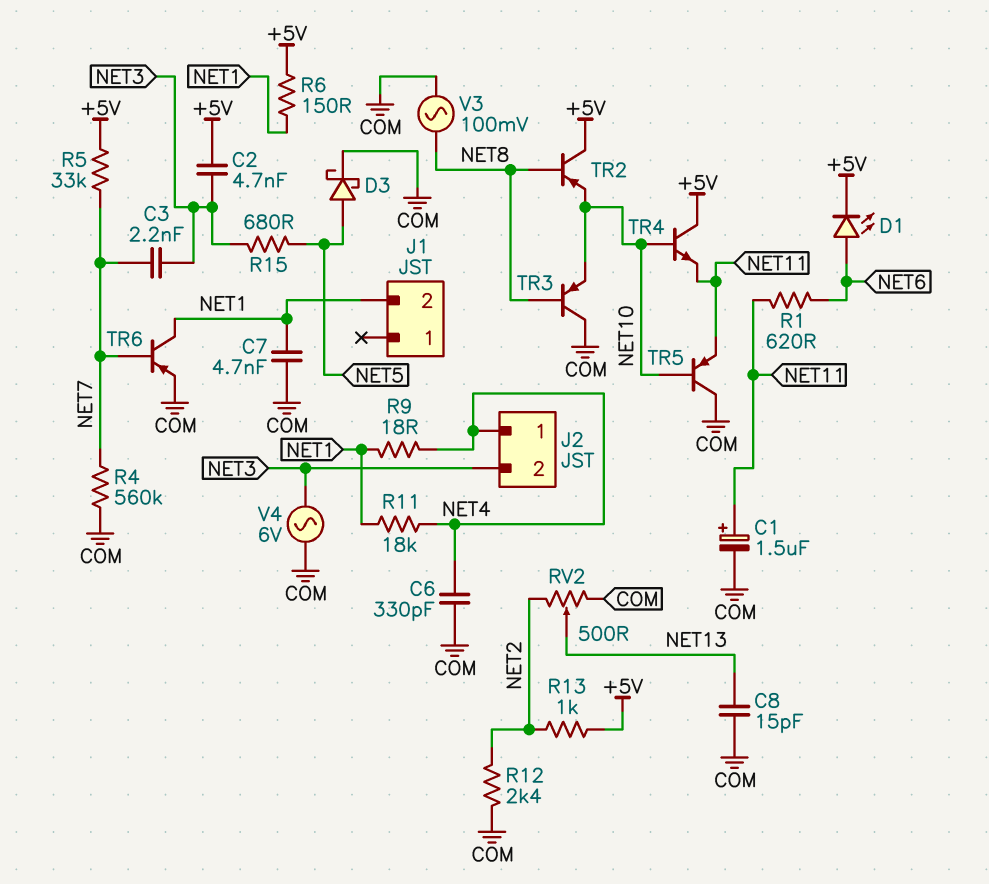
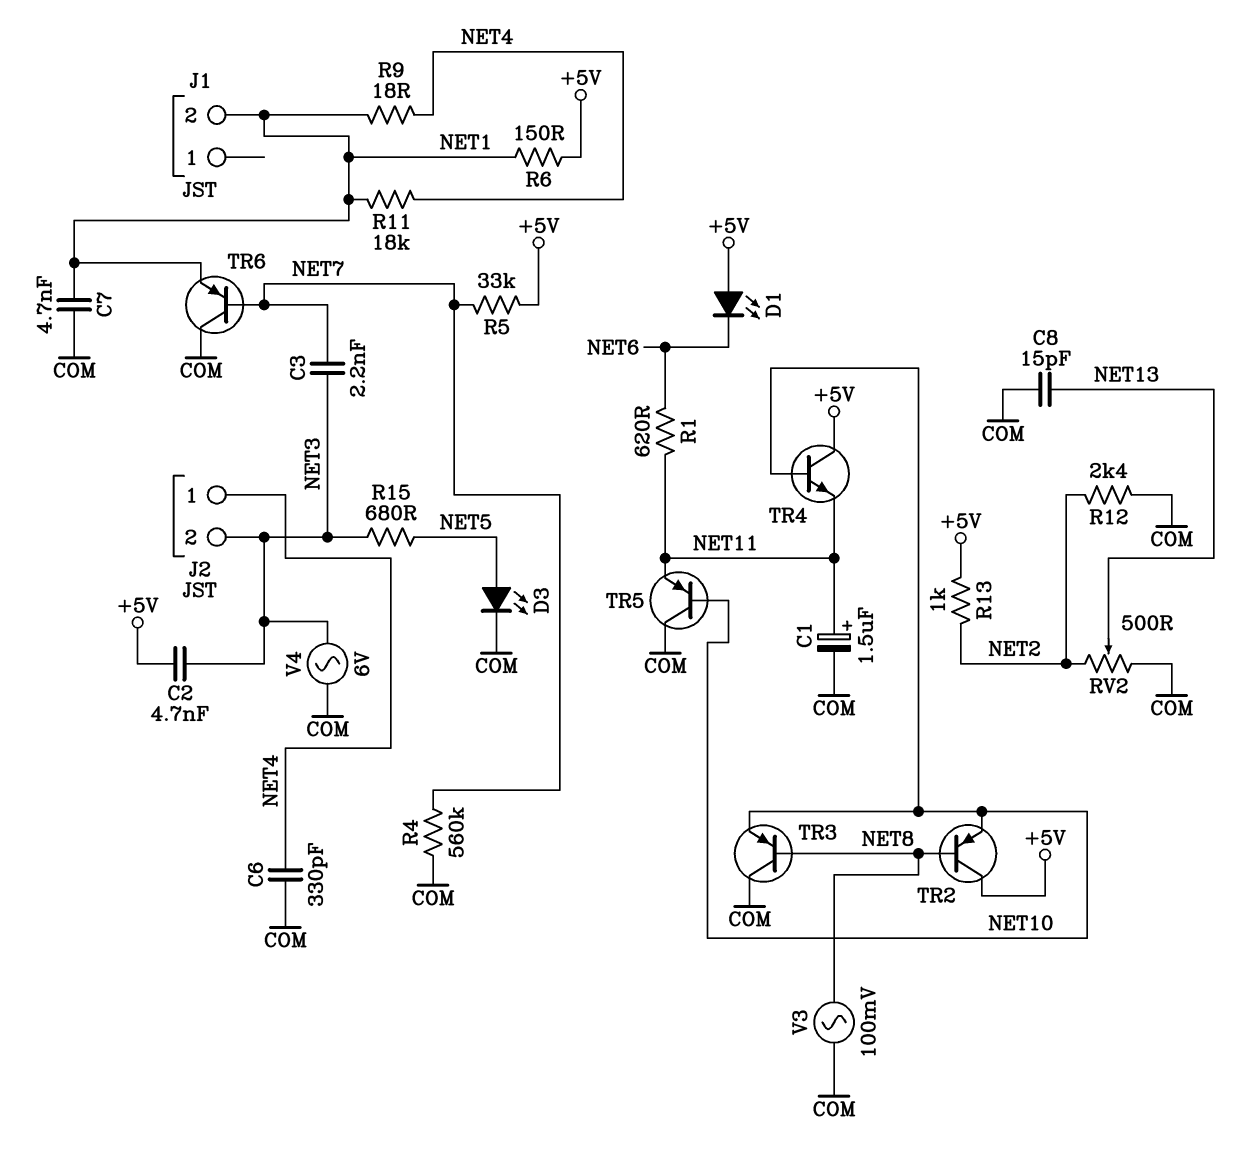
D1: LED (A NET6, K +5V) -> LED (A +5V, K NET6)
D3: schottky (A NET5, K COM) -> LED (A NET5, K COM)
TR6: PNP (B NET7, C NET1, E COM) -> PNP (B NET7, C COM, E NET1)

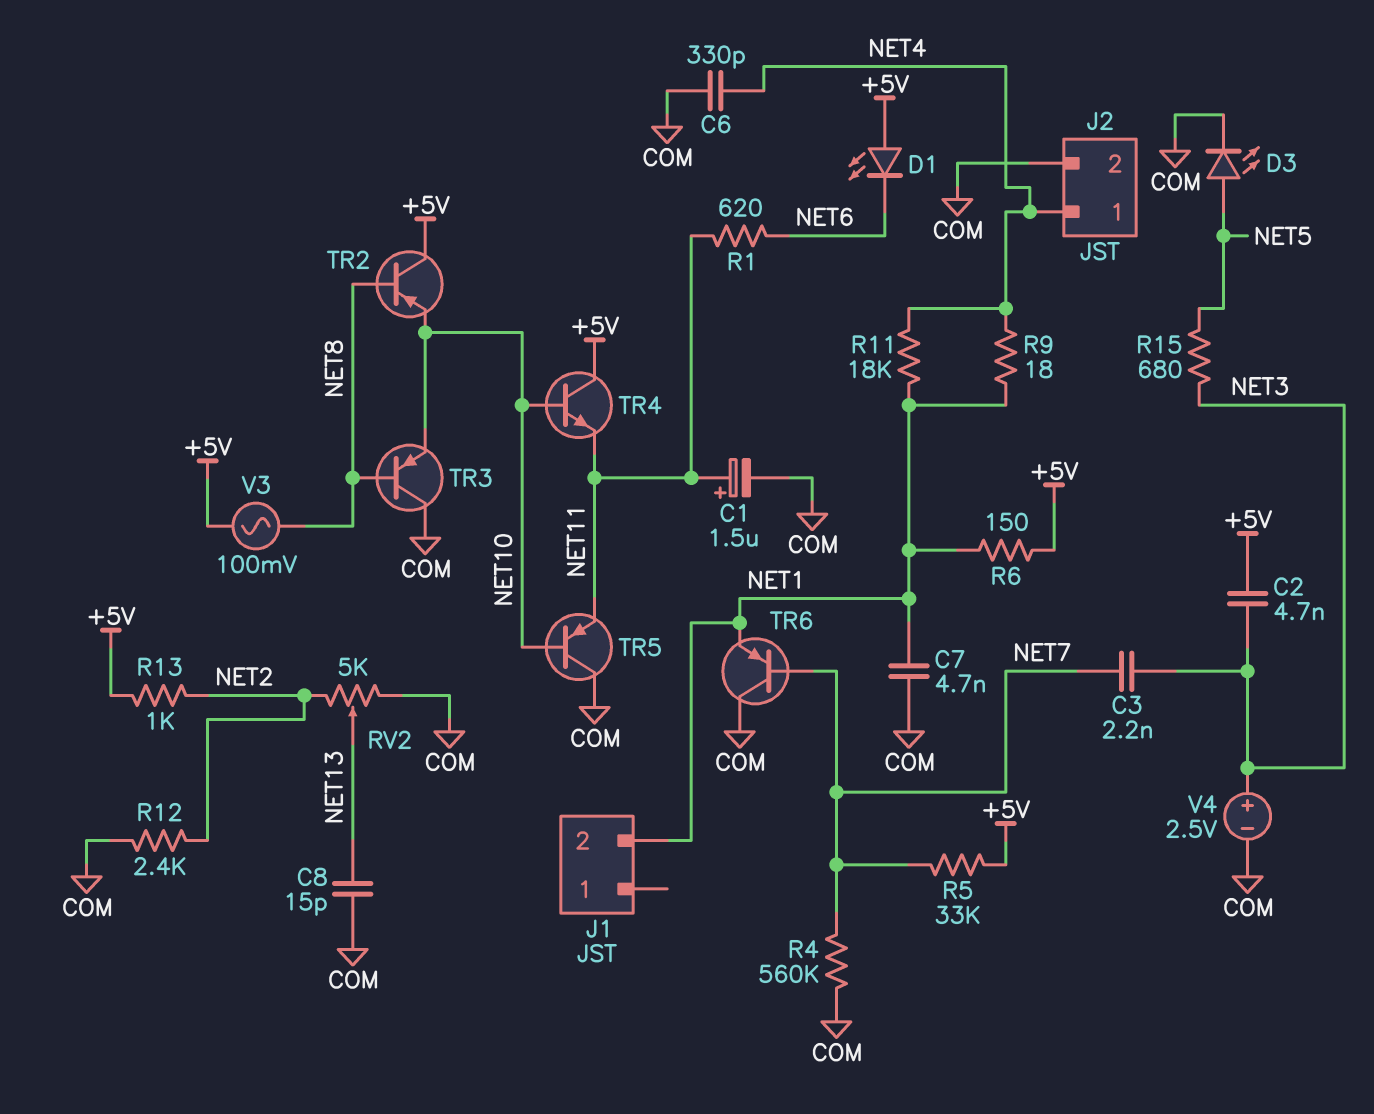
J2 pin 2: NET3 -> COM
RV2: 500 (COM, NET2, wiper NET13) -> 5k (COM, NET2, wiper NET13)
V3: AC 100mV (COM, NET8) -> AC 100mV (+5V, NET8)
V4: AC 6V (COM, NET3) -> 2.5V (plus NET3, minus COM)

